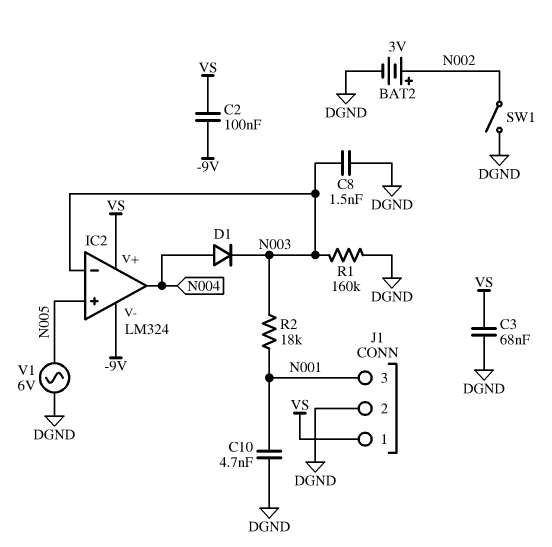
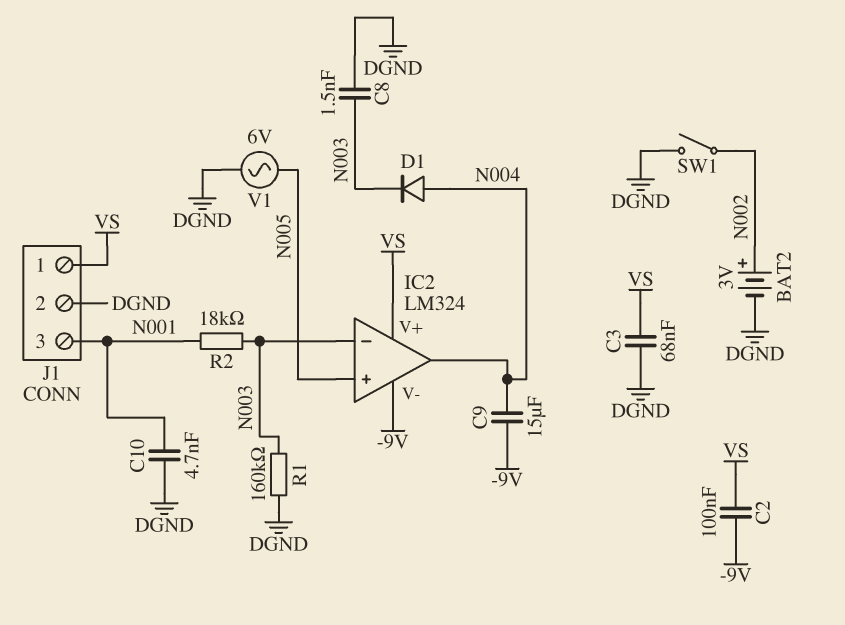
C9: none -> 15uF (-9V, N004)

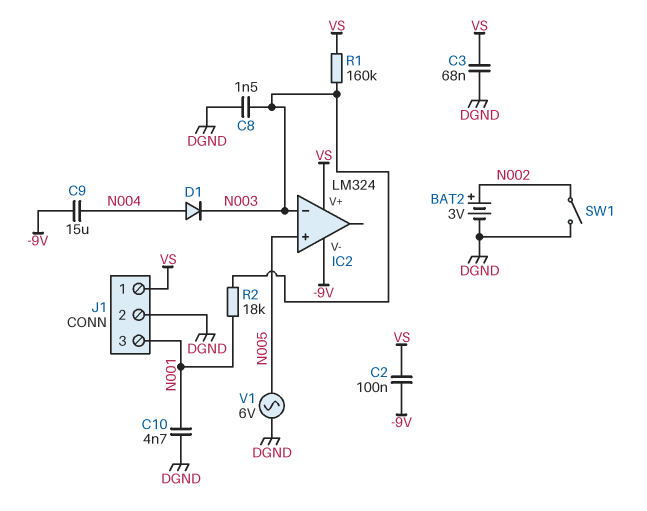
IC2 pin out: N004 -> none
R1: 160k (DGND, N003) -> 160k (N003, VS)

